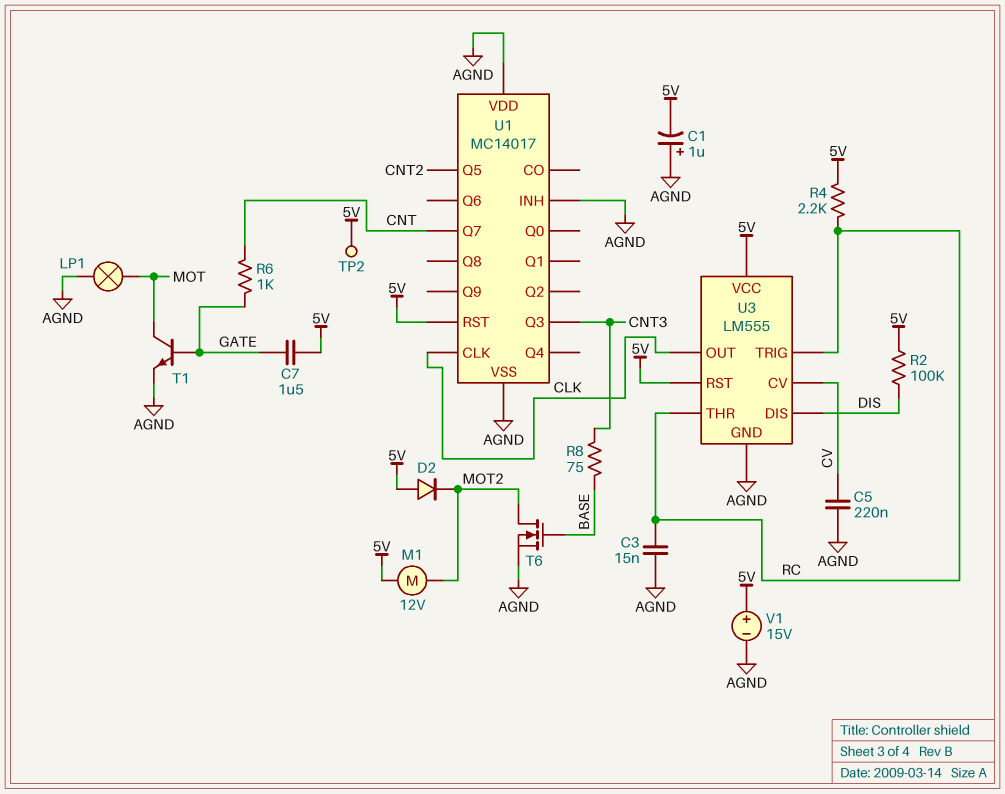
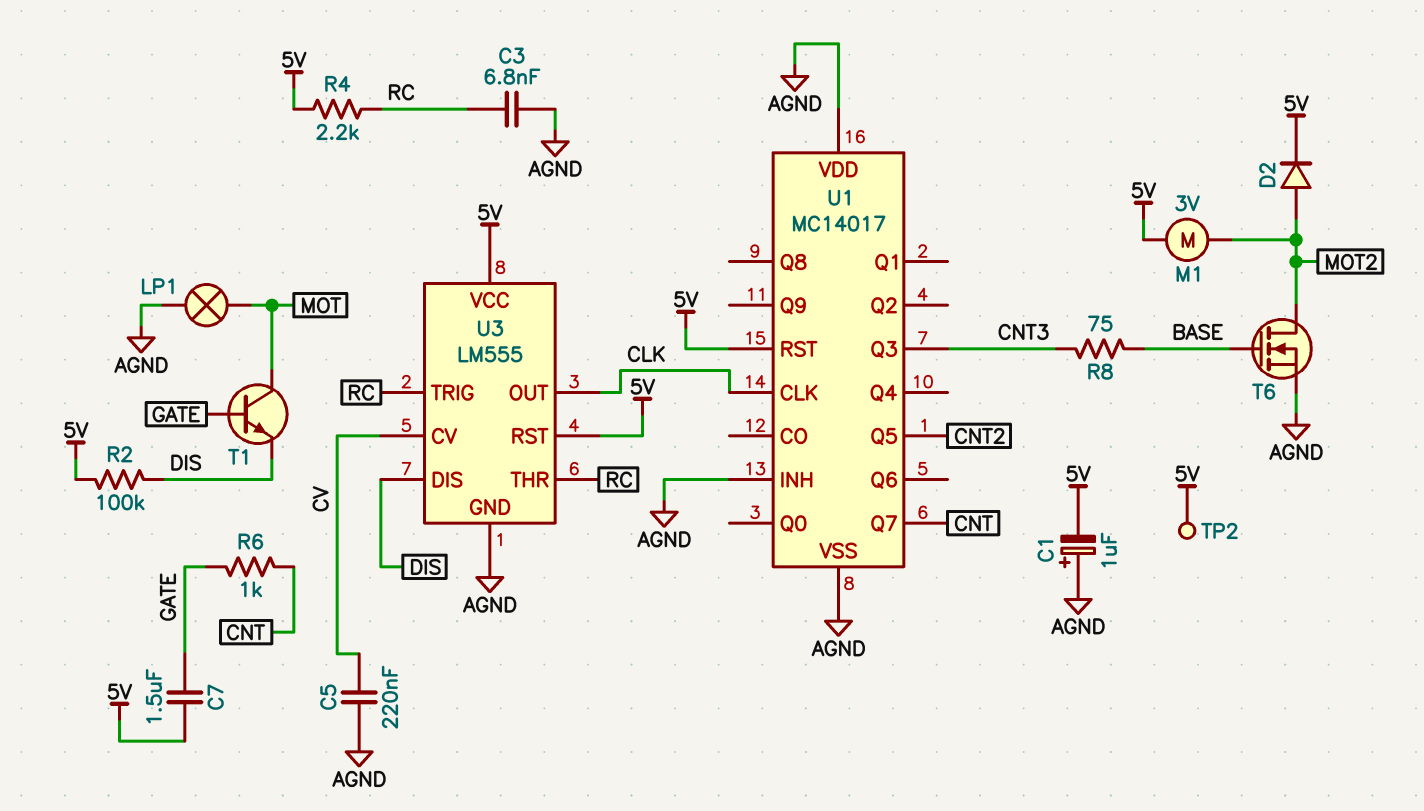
C3: 15nF (AGND, RC) -> 6.8nF (AGND, RC)
D2: diode (A 5V, K MOT2) -> diode (A MOT2, K 5V)
M1: motor 12V (5V, MOT2) -> motor 3V (5V, MOT2)
T1: NPN (B GATE, C MOT, E AGND) -> NPN (B GATE, C MOT, E DIS)
V1: 15V (plus 5V, minus AGND) -> none

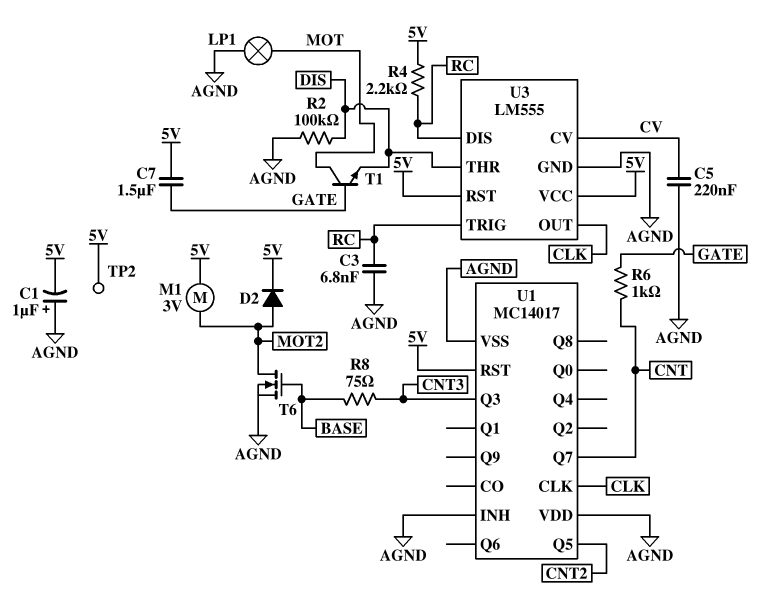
R2: 100k (5V, DIS) -> 100k (AGND, DIS)
U3 pin DIS: DIS -> RC
U3 pin THR: RC -> DIS

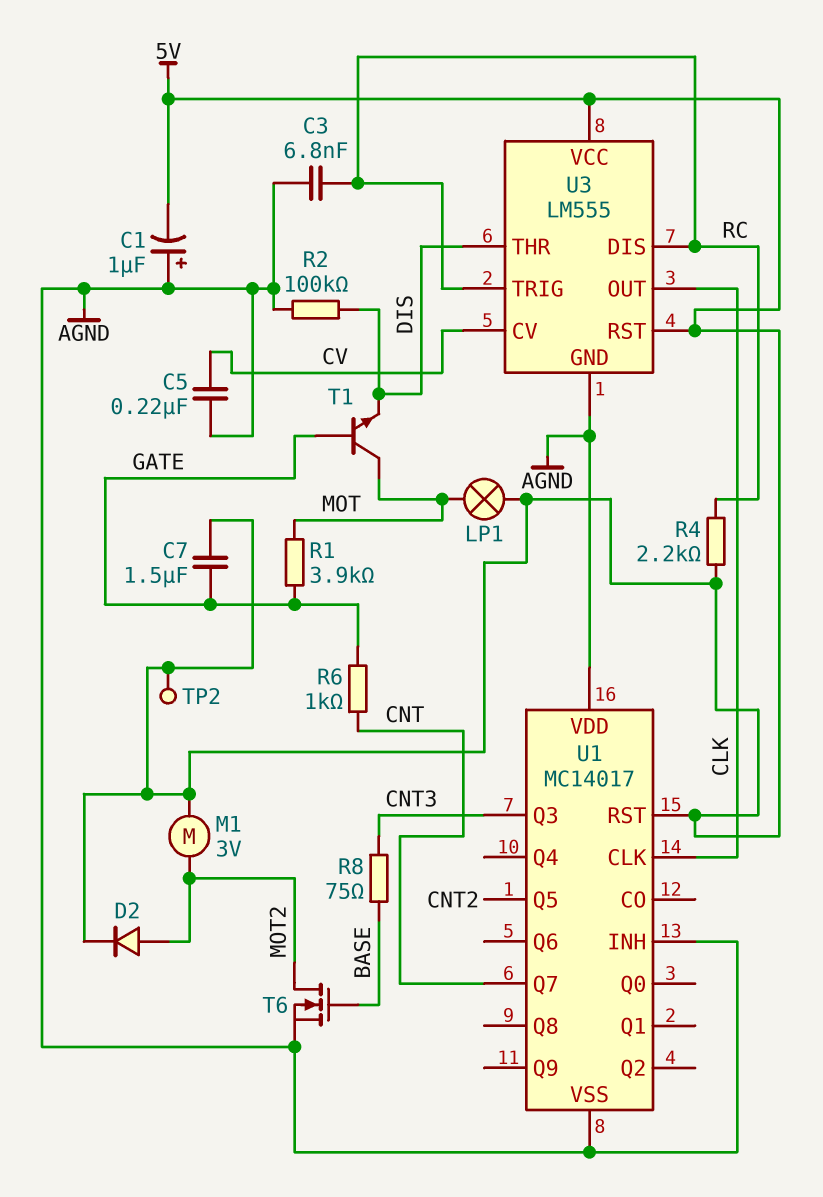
LP1: lamp (AGND, MOT) -> lamp (5V, MOT)
R1: none -> 3.9k (GATE, MOT)

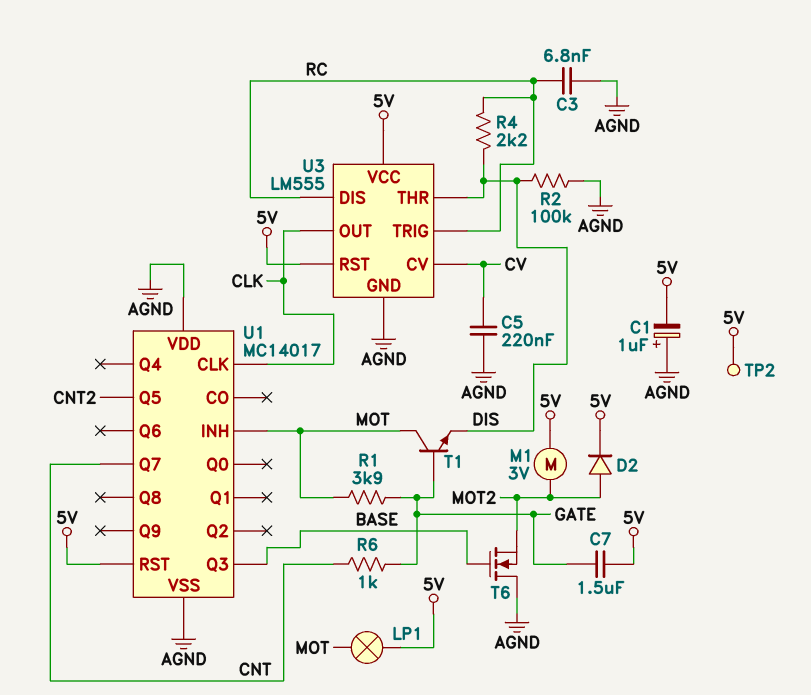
R4: 2.2k (5V, RC) -> 2.2k (DIS, RC)
R8: 75 (BASE, CNT3) -> none
T6: NMOS (G BASE, D MOT2, S AGND) -> NMOS (G BASE, D AGND, S MOT2)
U1 pin INH: AGND -> MOT
U1 pin Q3: CNT3 -> BASE

